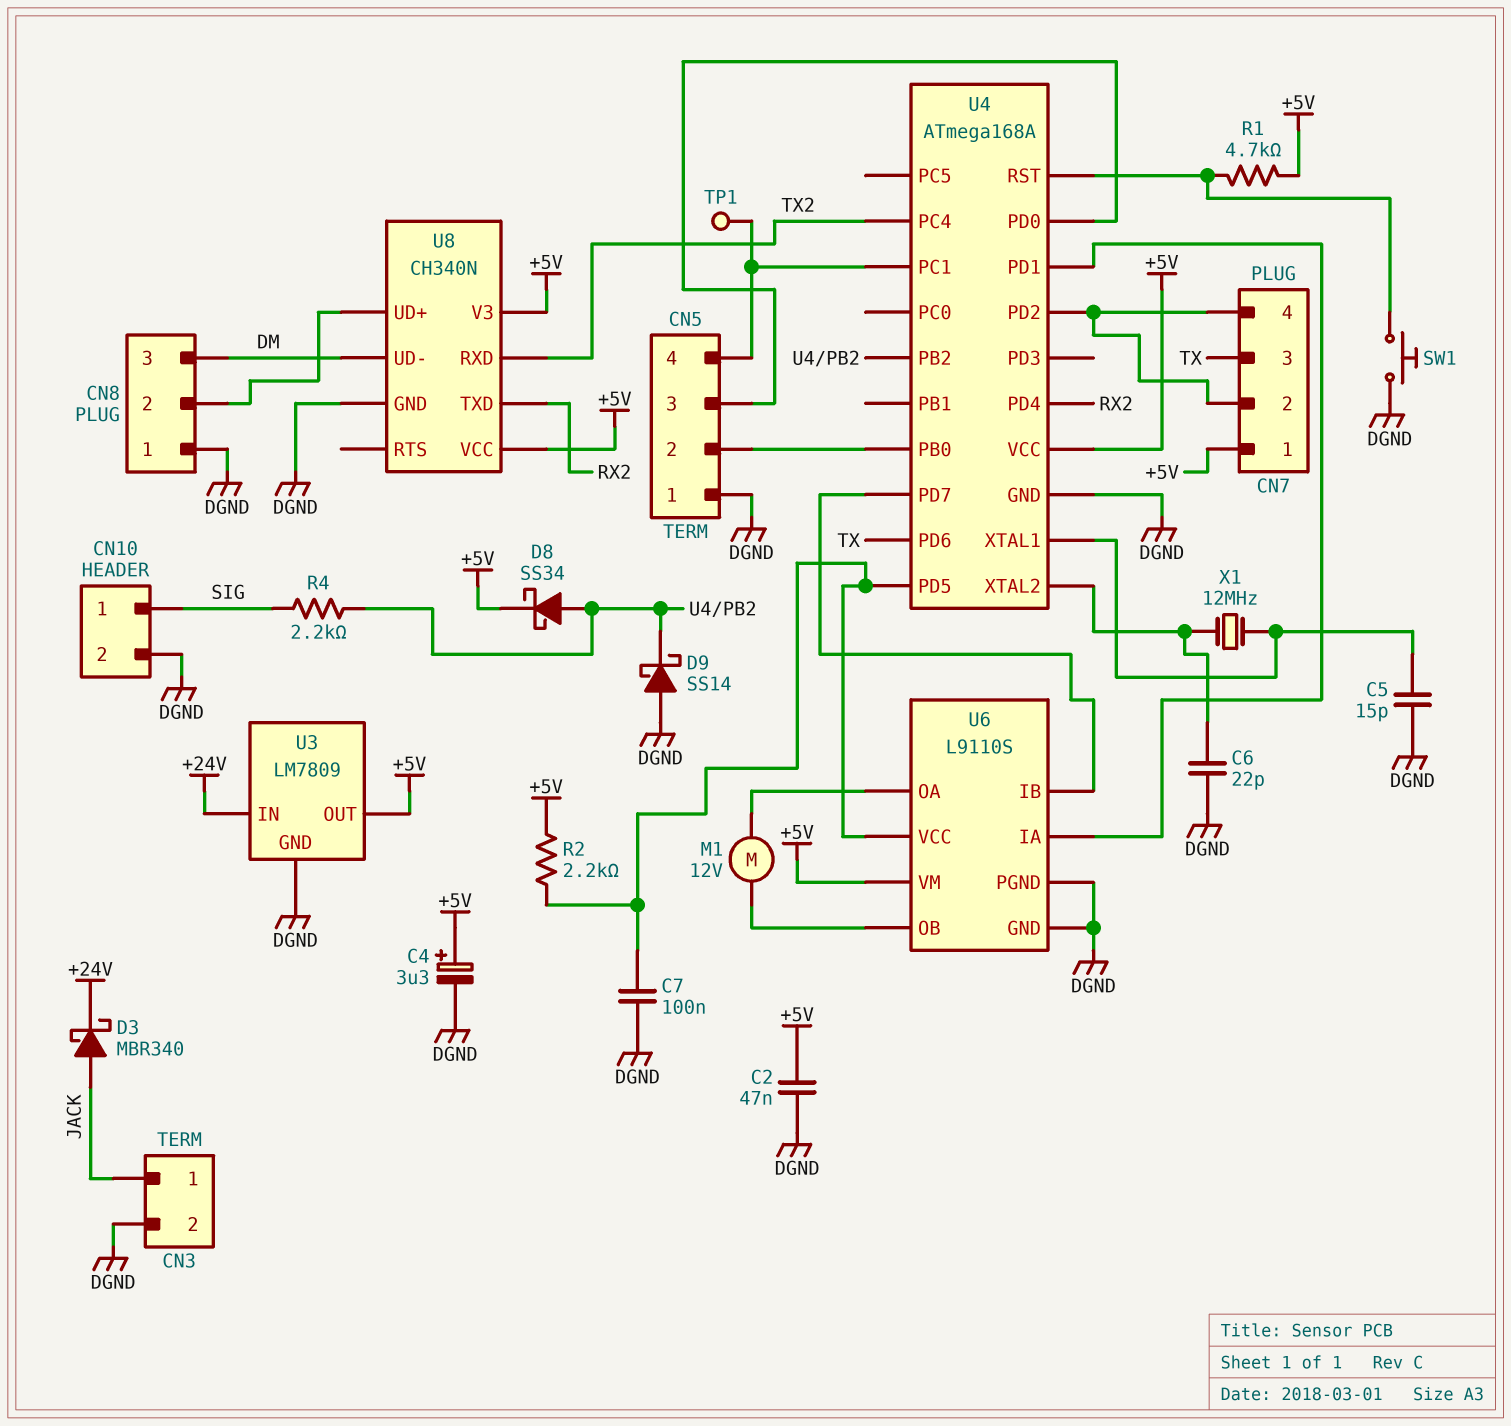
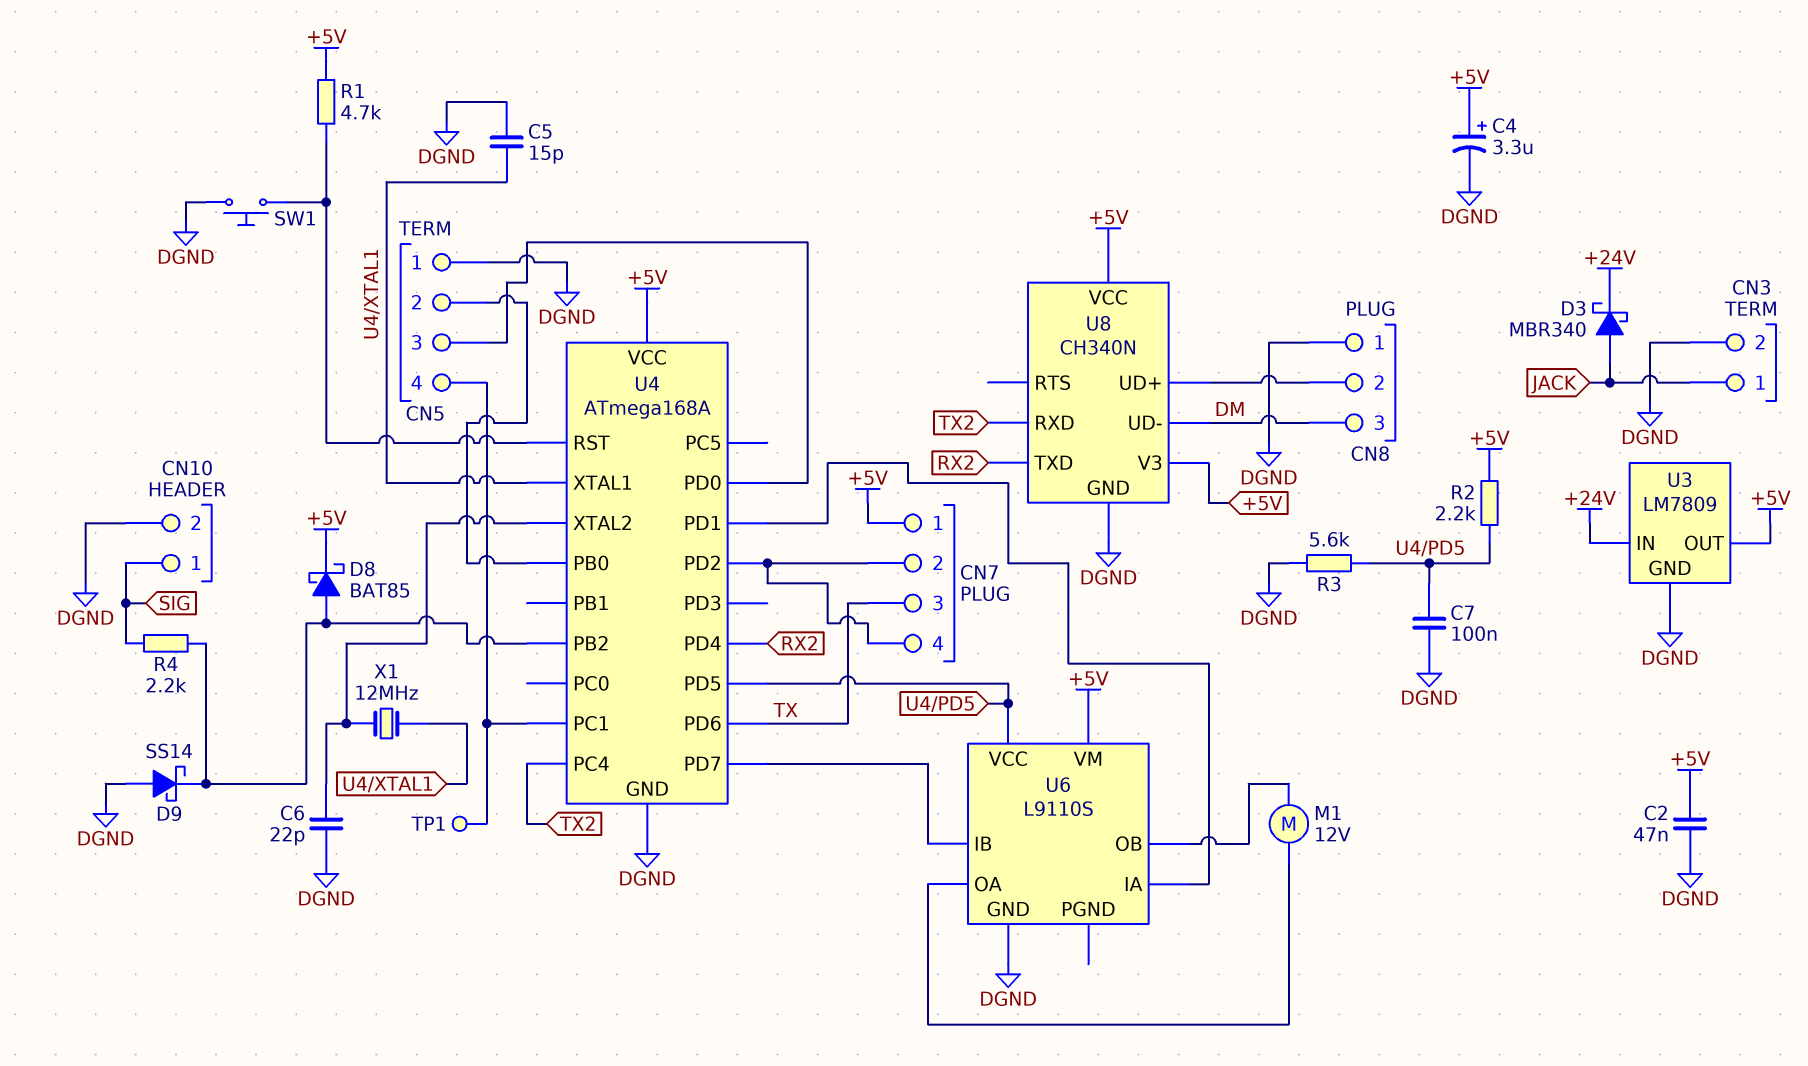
D8: schottky SS34 (A U4/PB2, K +5V) -> schottky BAT85 (A U4/PB2, K +5V)
R3: none -> 5.6k (DGND, U4/PD5)
U6 pin PGND: DGND -> none

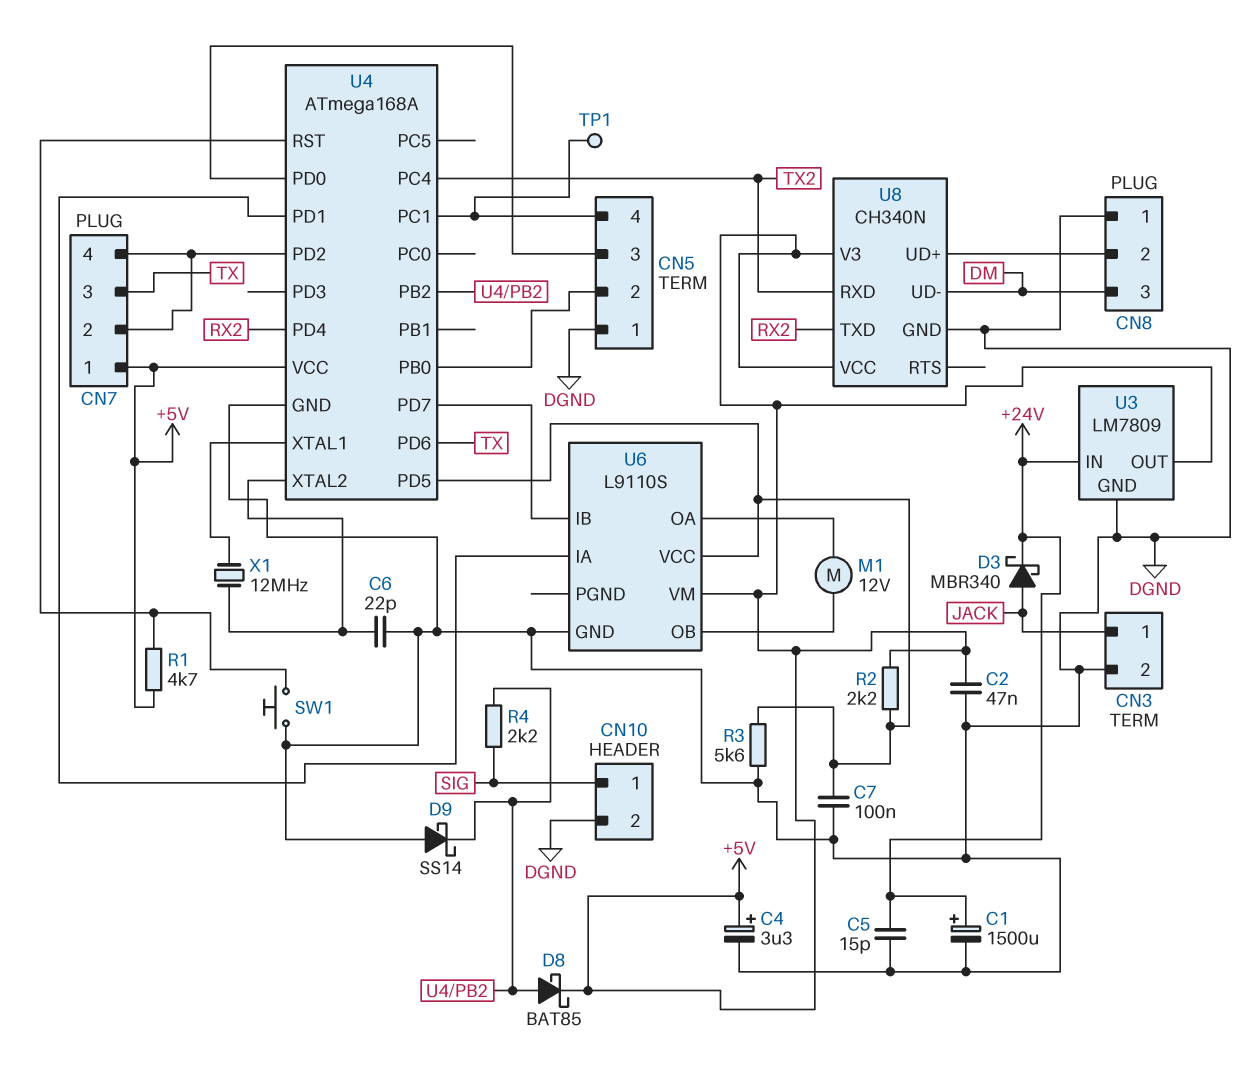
C1: none -> 1500uF (plus +24V, minus DGND)
C5: 15pF (DGND, U4/XTAL1) -> 15pF (+24V, DGND)

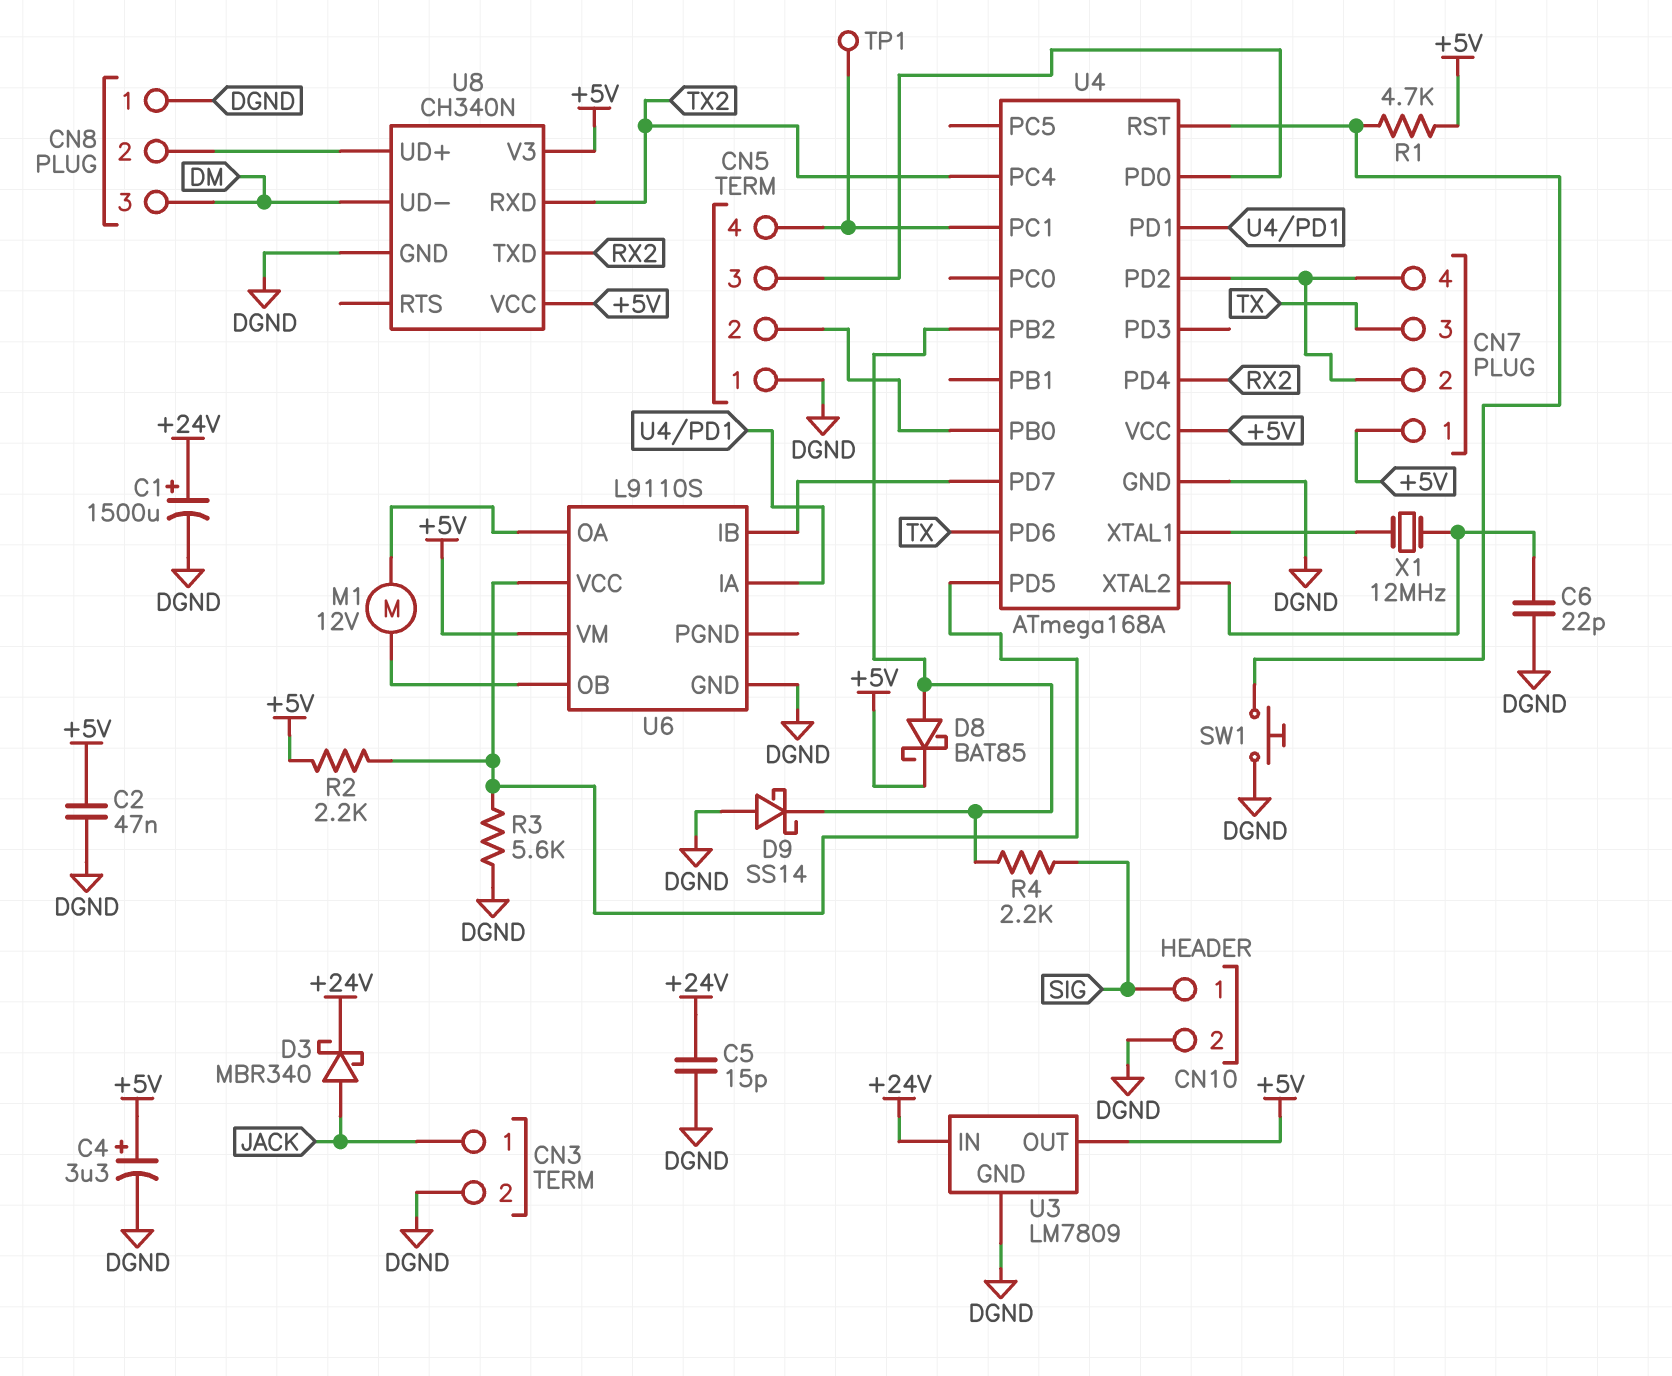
C7: 100nF (DGND, U4/PD5) -> none

